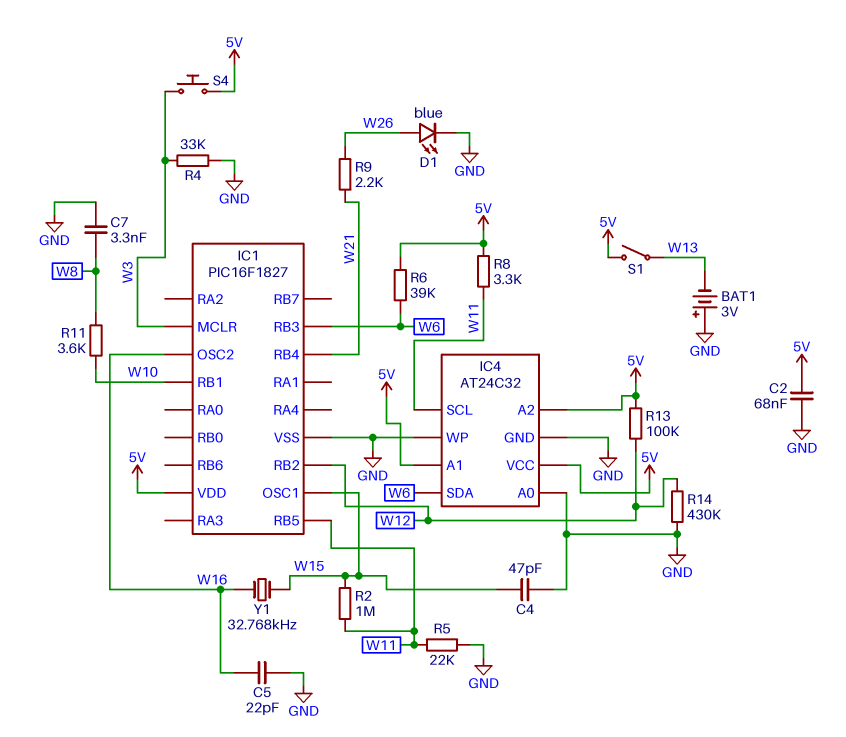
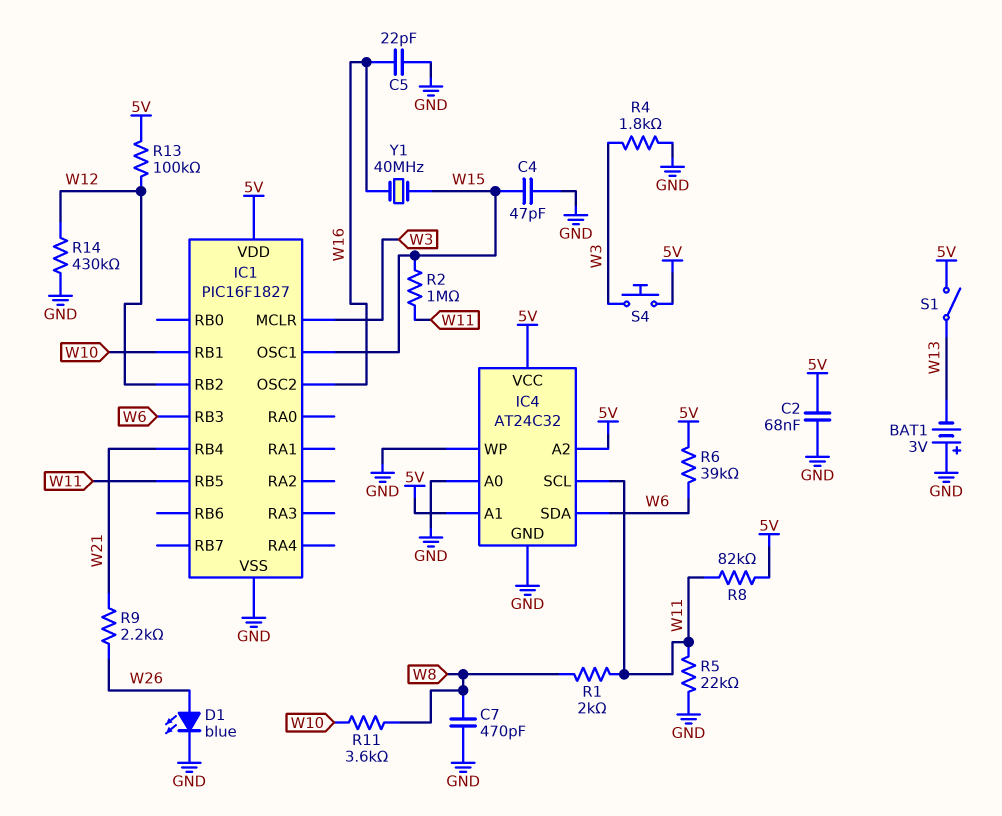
C7: 3.3nF (GND, W8) -> 470pF (GND, W8)
R1: none -> 2k (W8, W11)
R4: 33k (GND, W3) -> 1.8k (GND, W3)
R8: 3.3k (5V, W11) -> 82k (5V, W11)
Y1: 32.768kHz (W15, W16) -> 40MHz (W15, W16)

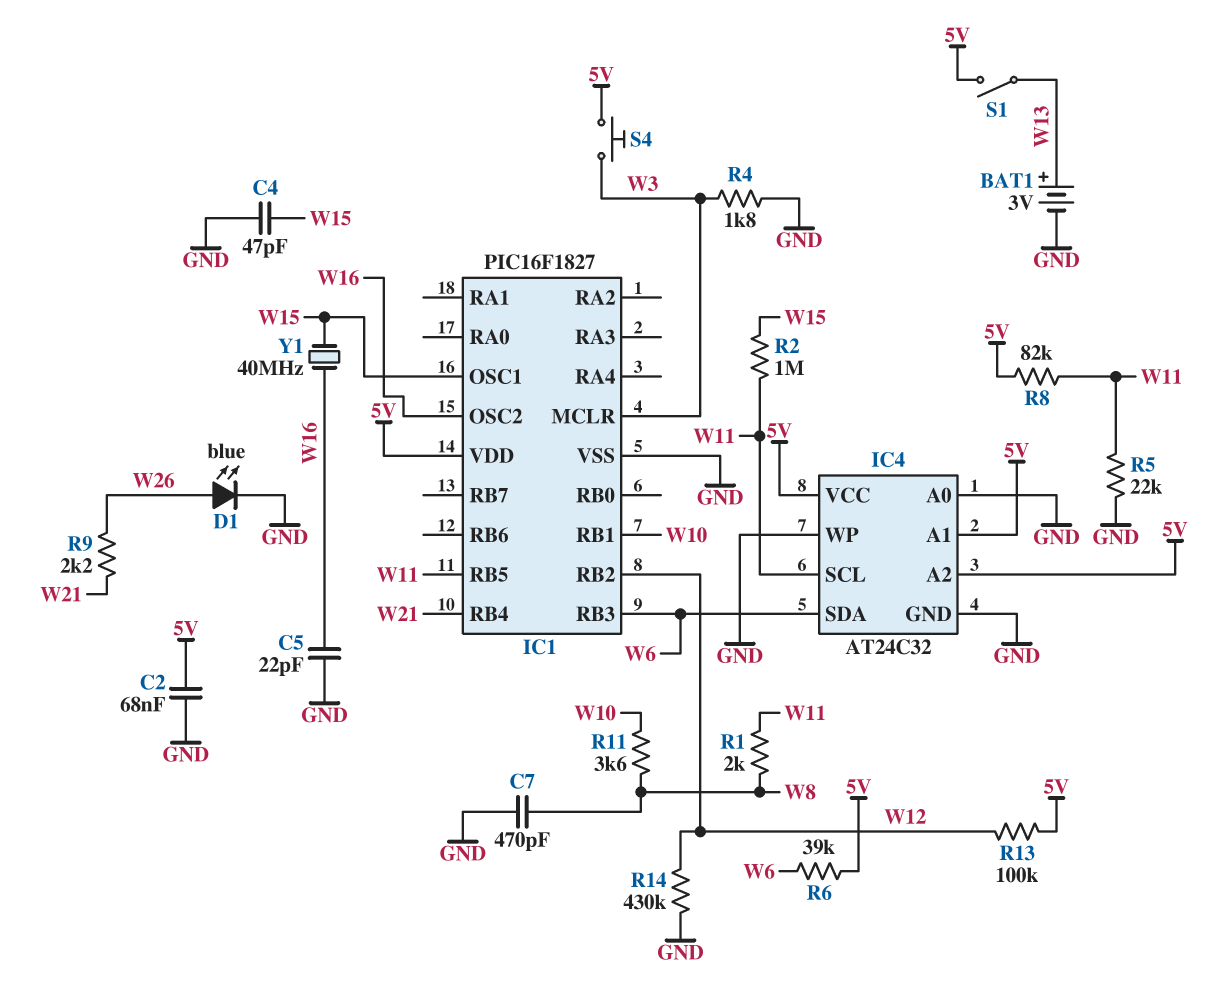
BAT1: 3V (plus GND, minus W13) -> 3V (plus W13, minus GND)

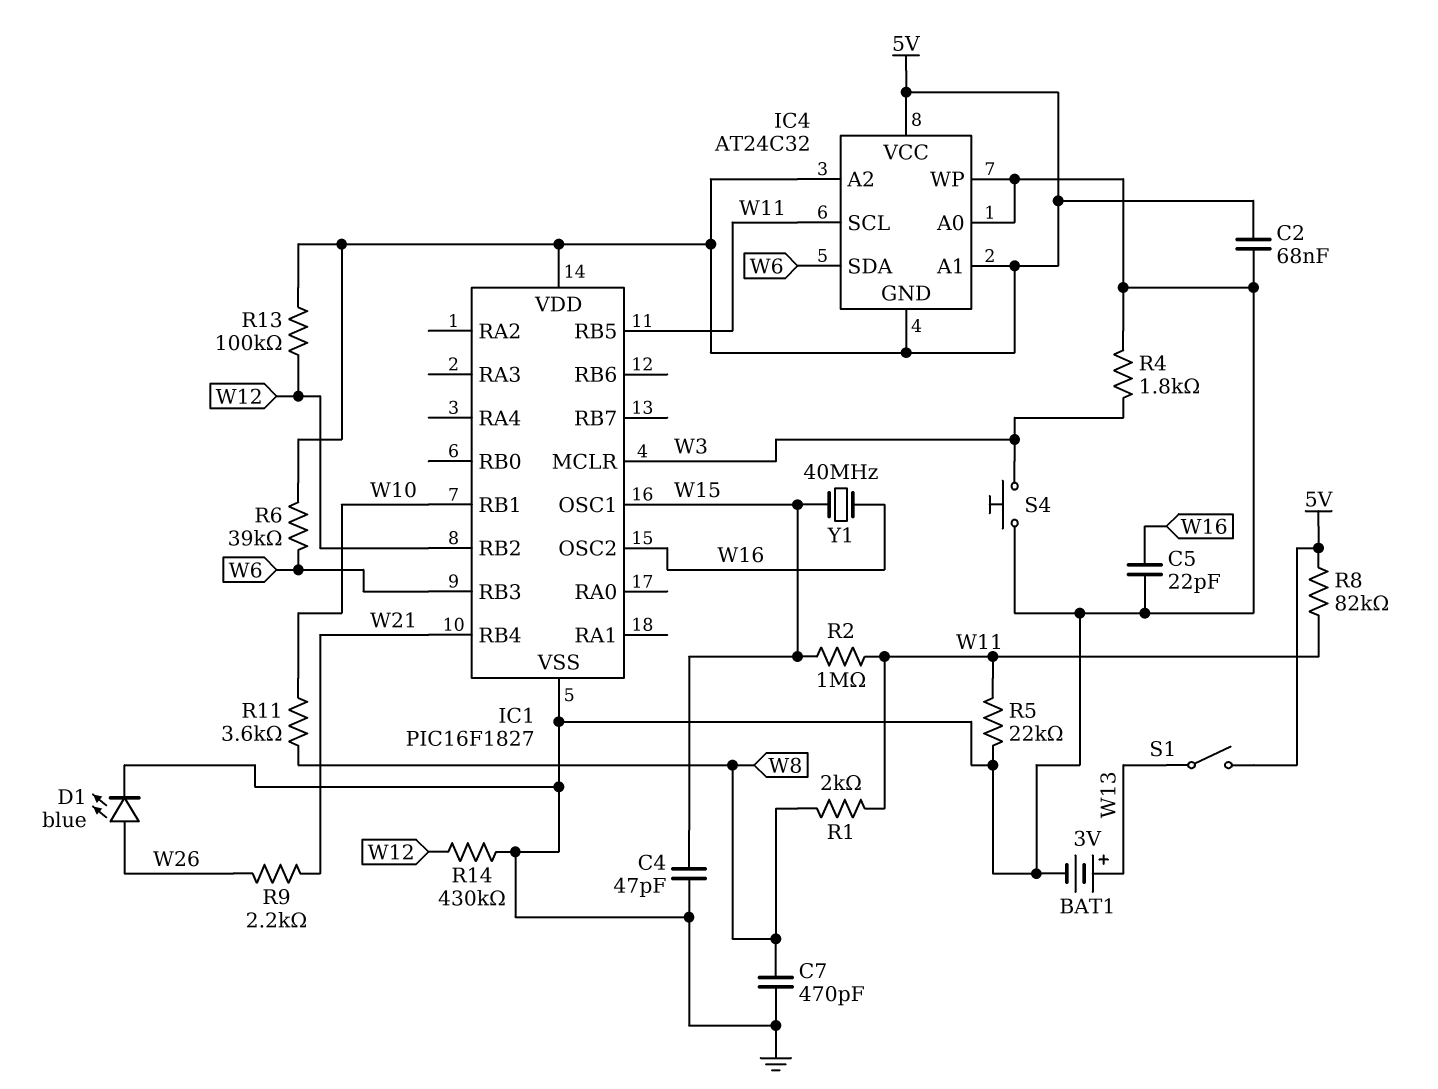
IC4 pin GND: GND -> 5V
S4: button (5V, W3) -> button (GND, W3)

